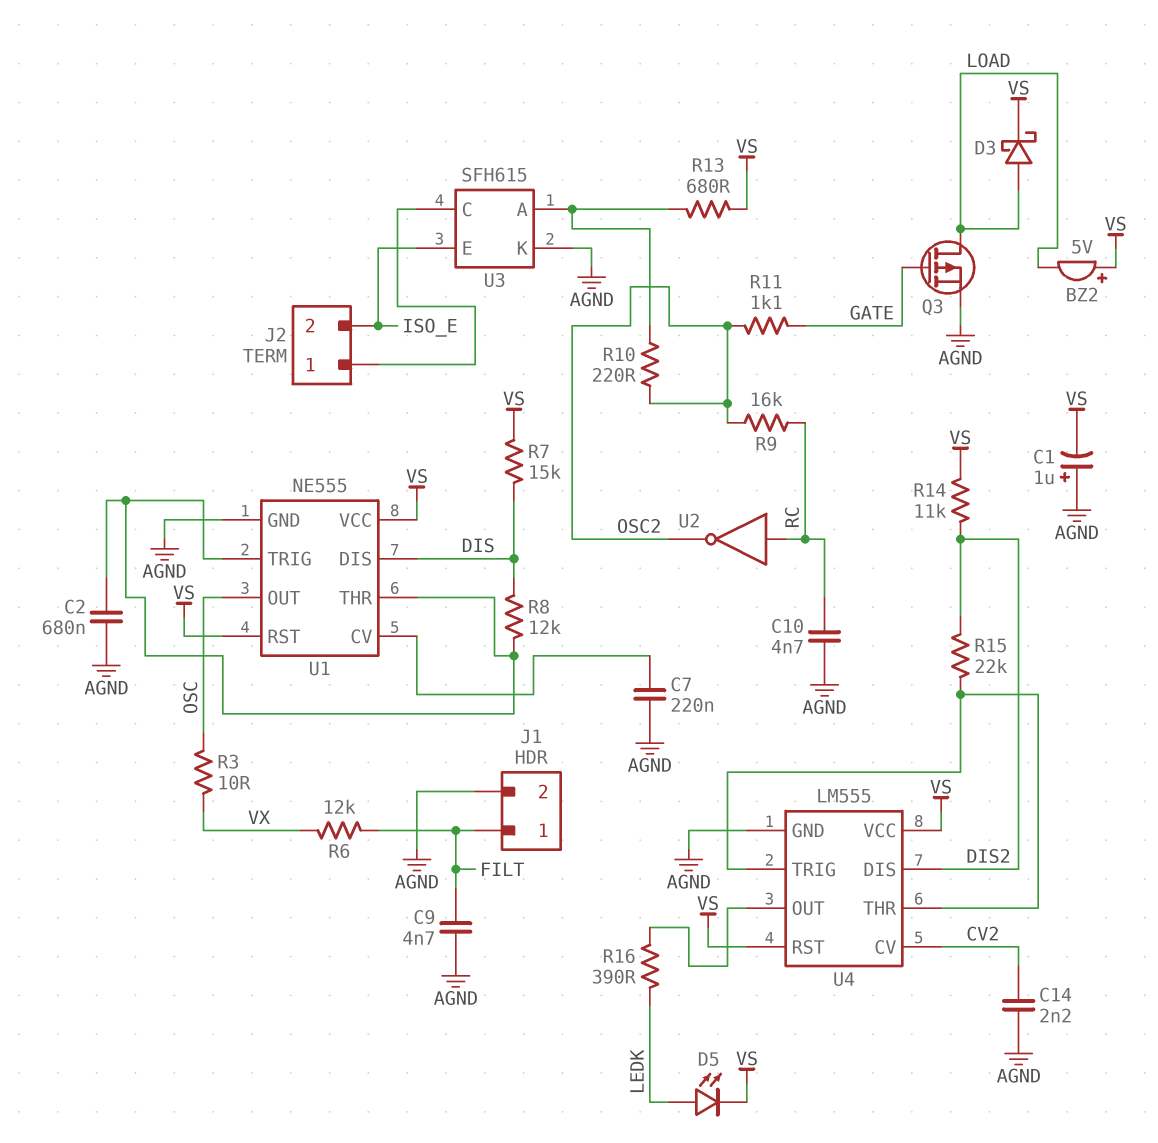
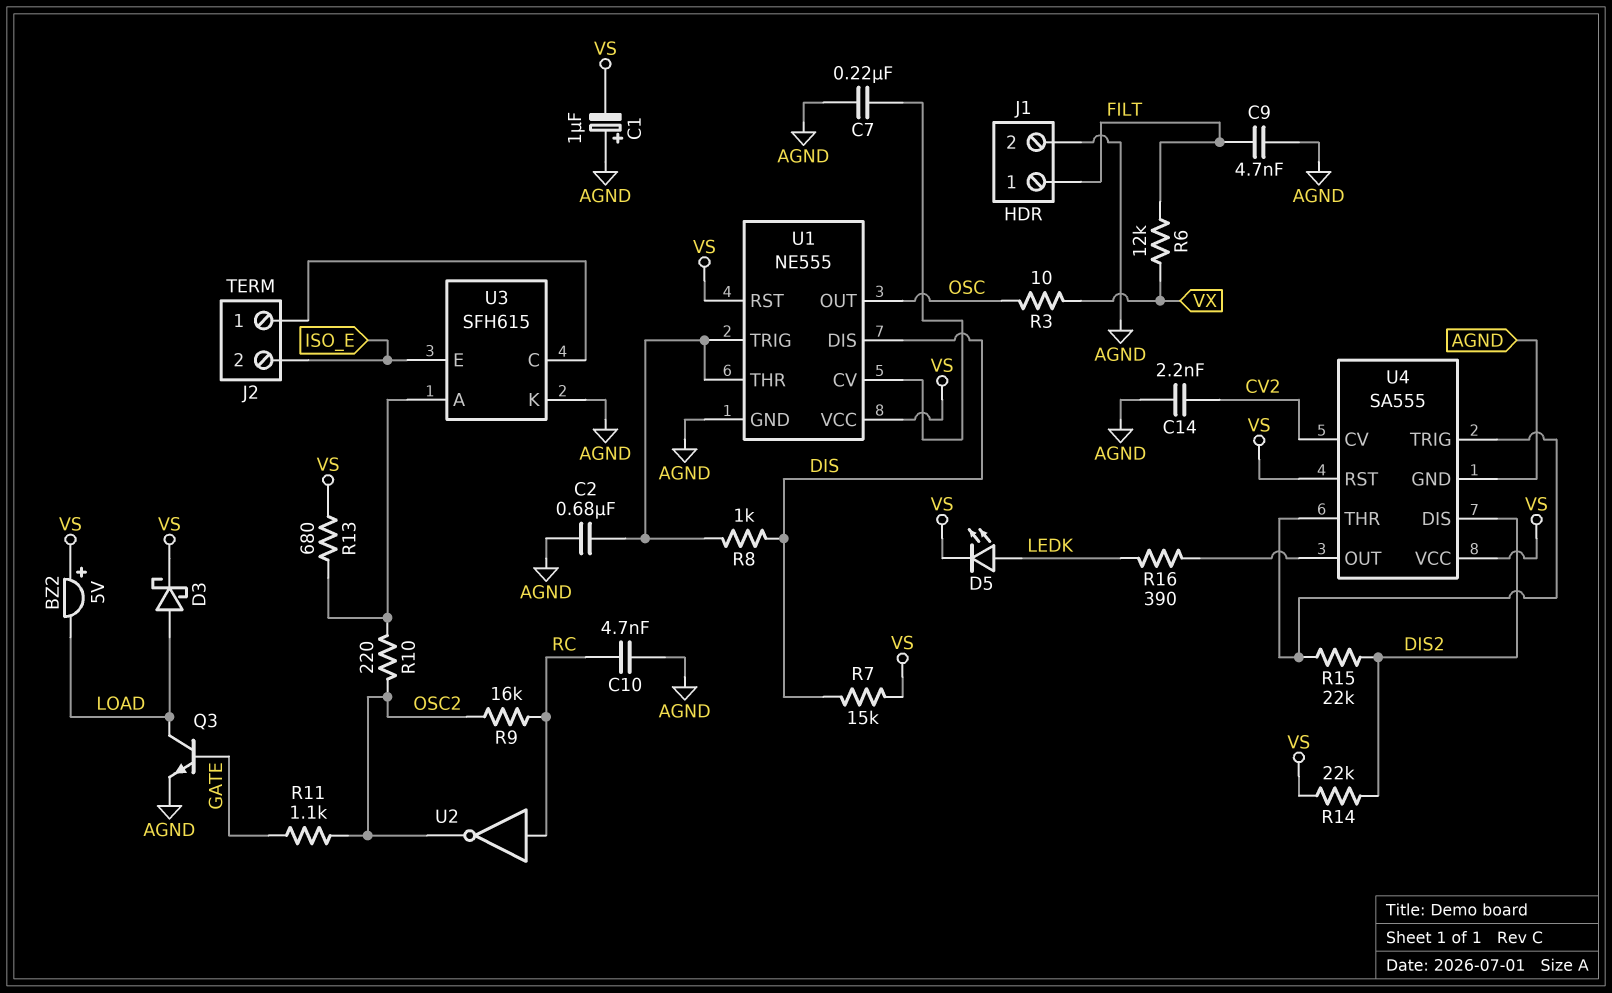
Q3: PMOS (G GATE, D LOAD, S AGND) -> NPN (B GATE, C LOAD, E AGND)
R8: 12k (DIS, U1/THR) -> 1k (DIS, U1/THR)
R14: 11k (DIS2, VS) -> 22k (DIS2, VS)
U4: LM555 -> SA555

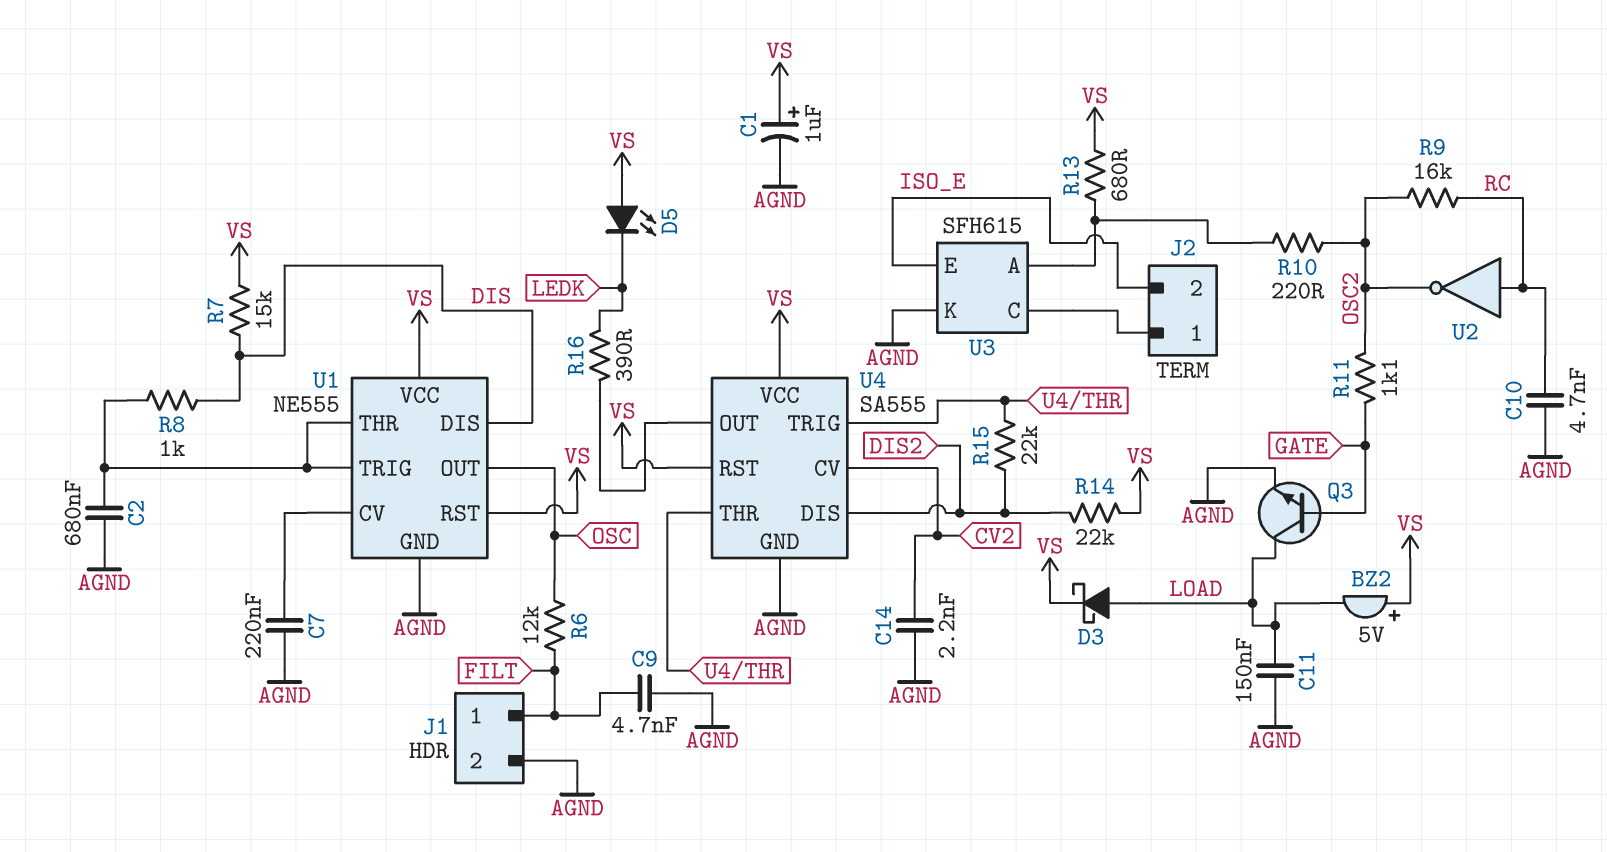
C1: 1uF (plus AGND, minus VS) -> 1uF (plus VS, minus AGND)
C11: none -> 150nF (AGND, LOAD)
D5: LED (A LEDK, K VS) -> LED (A VS, K LEDK)
R3: 10 (OSC, VX) -> none
R6: 12k (FILT, VX) -> 12k (FILT, OSC)

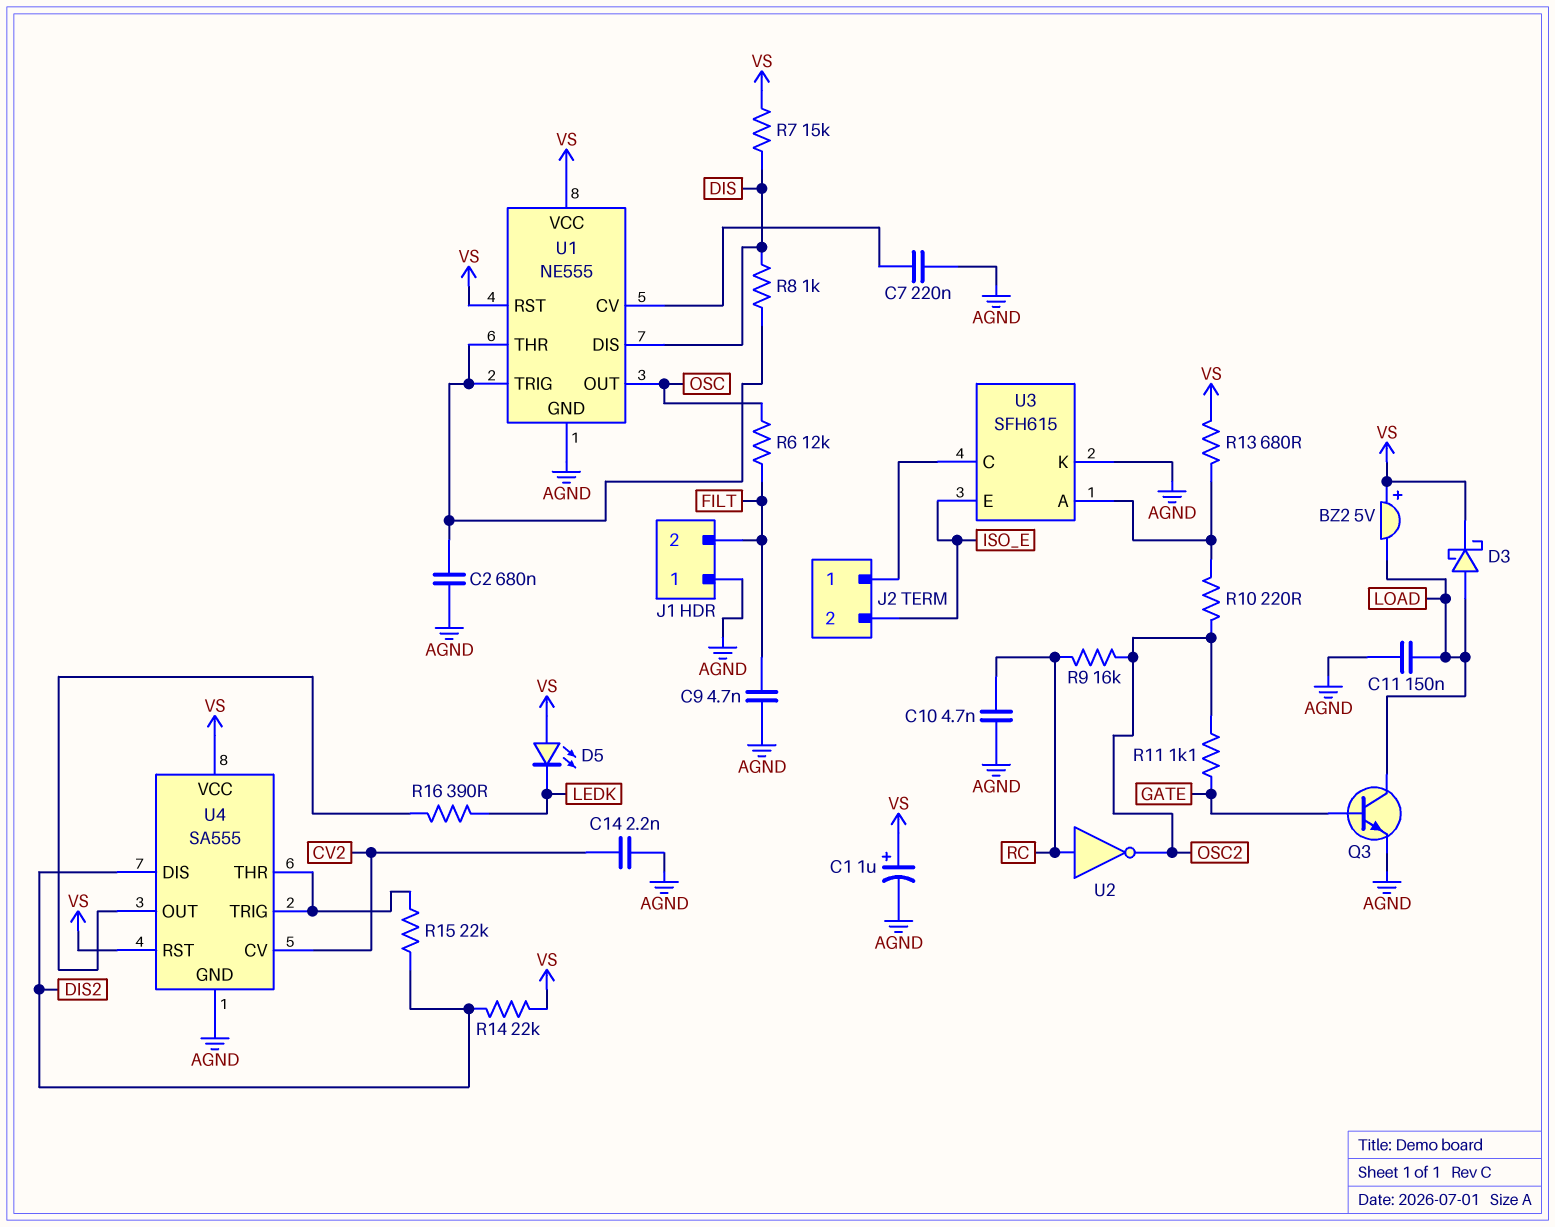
J1 pin 1: FILT -> AGND
J1 pin 2: AGND -> FILT

